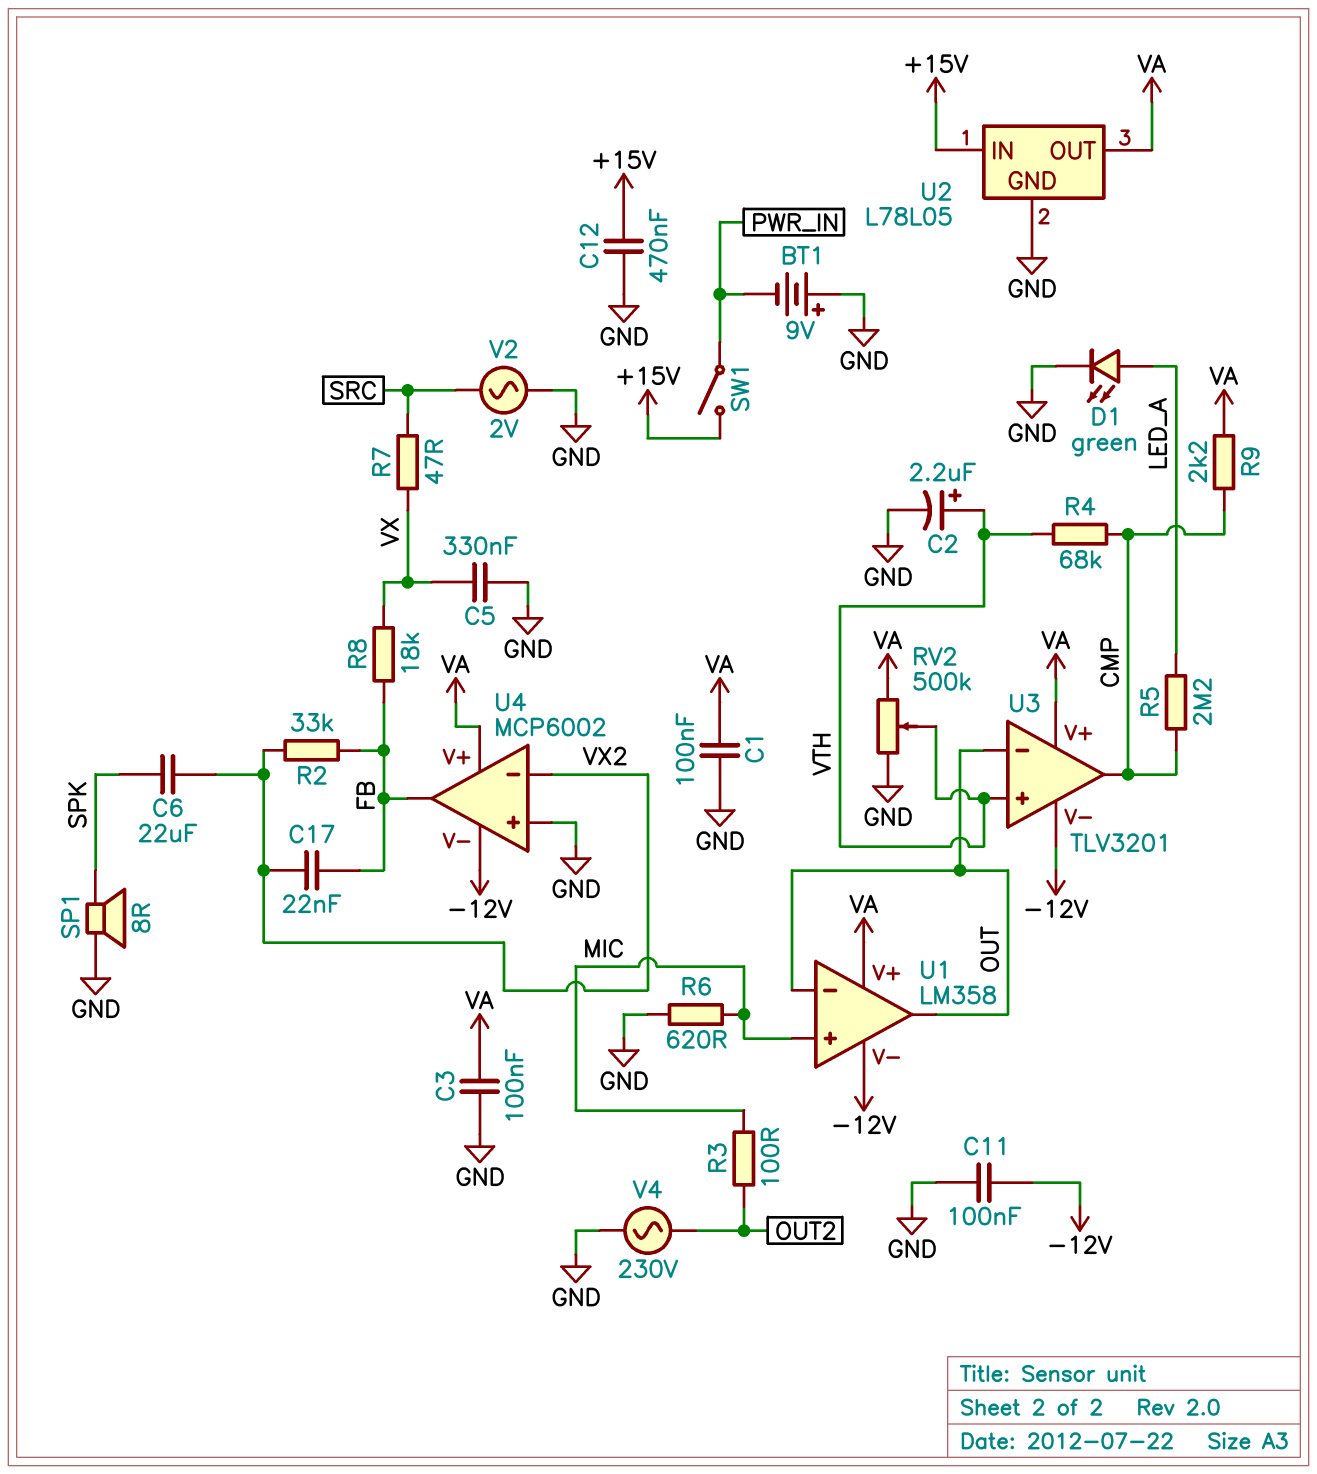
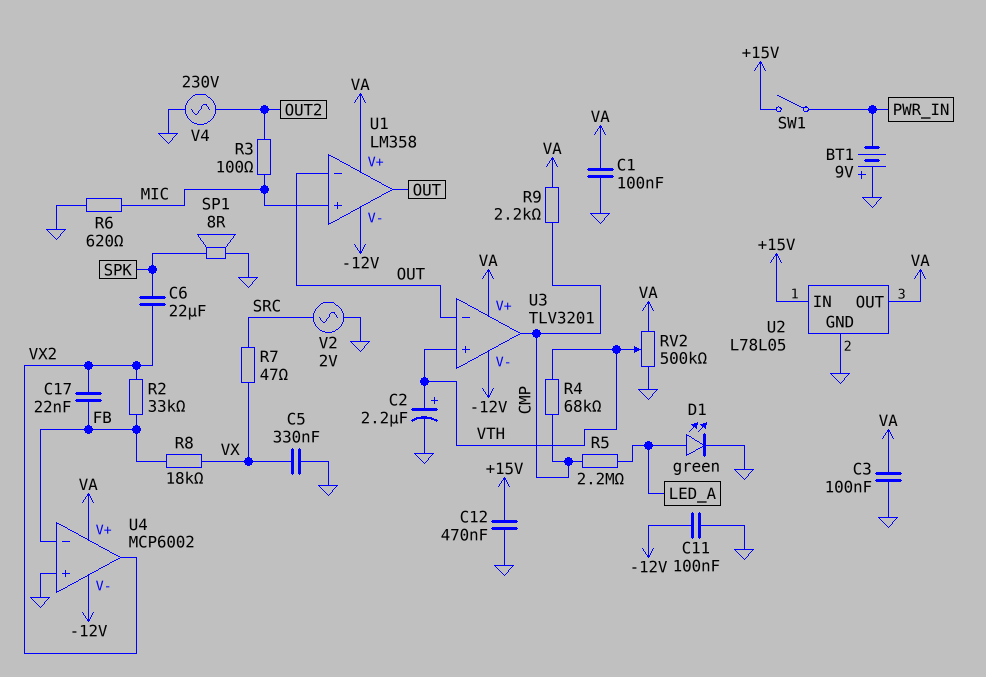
U4 pin in-: VX2 -> FB
U4 pin out: FB -> VX2

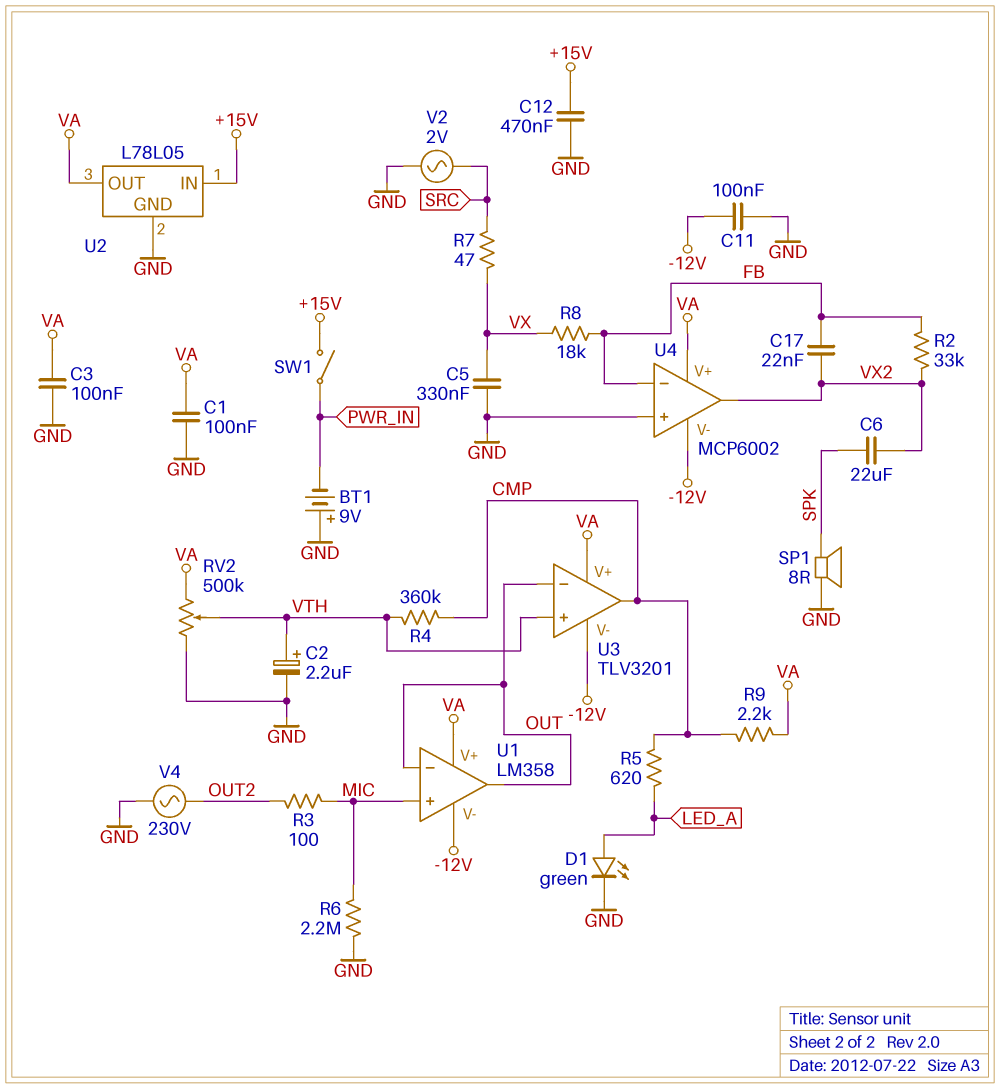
R4: 68k (CMP, VTH) -> 360k (CMP, VTH)
R5: 2.2M (CMP, LED_A) -> 620 (CMP, LED_A)
R6: 620 (GND, MIC) -> 2.2M (GND, MIC)

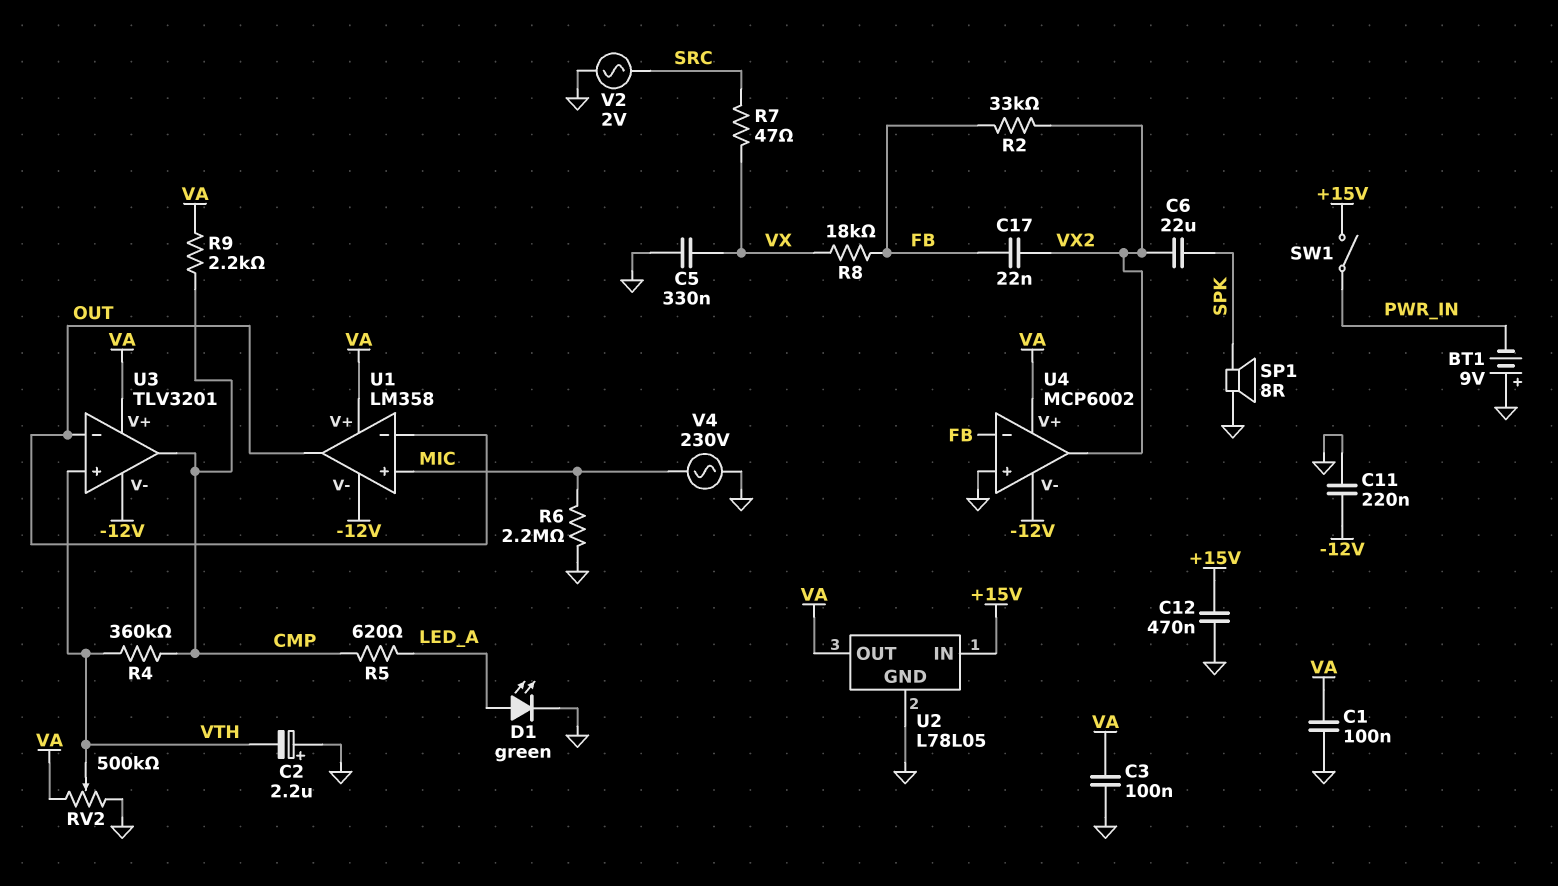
C2: 2.2uF (plus VTH, minus GND) -> 2.2uF (plus GND, minus VTH)
C11: 100nF (-12V, GND) -> 220nF (-12V, GND)
R3: 100 (MIC, OUT2) -> none
V4: AC 230V (GND, OUT2) -> AC 230V (GND, MIC)

